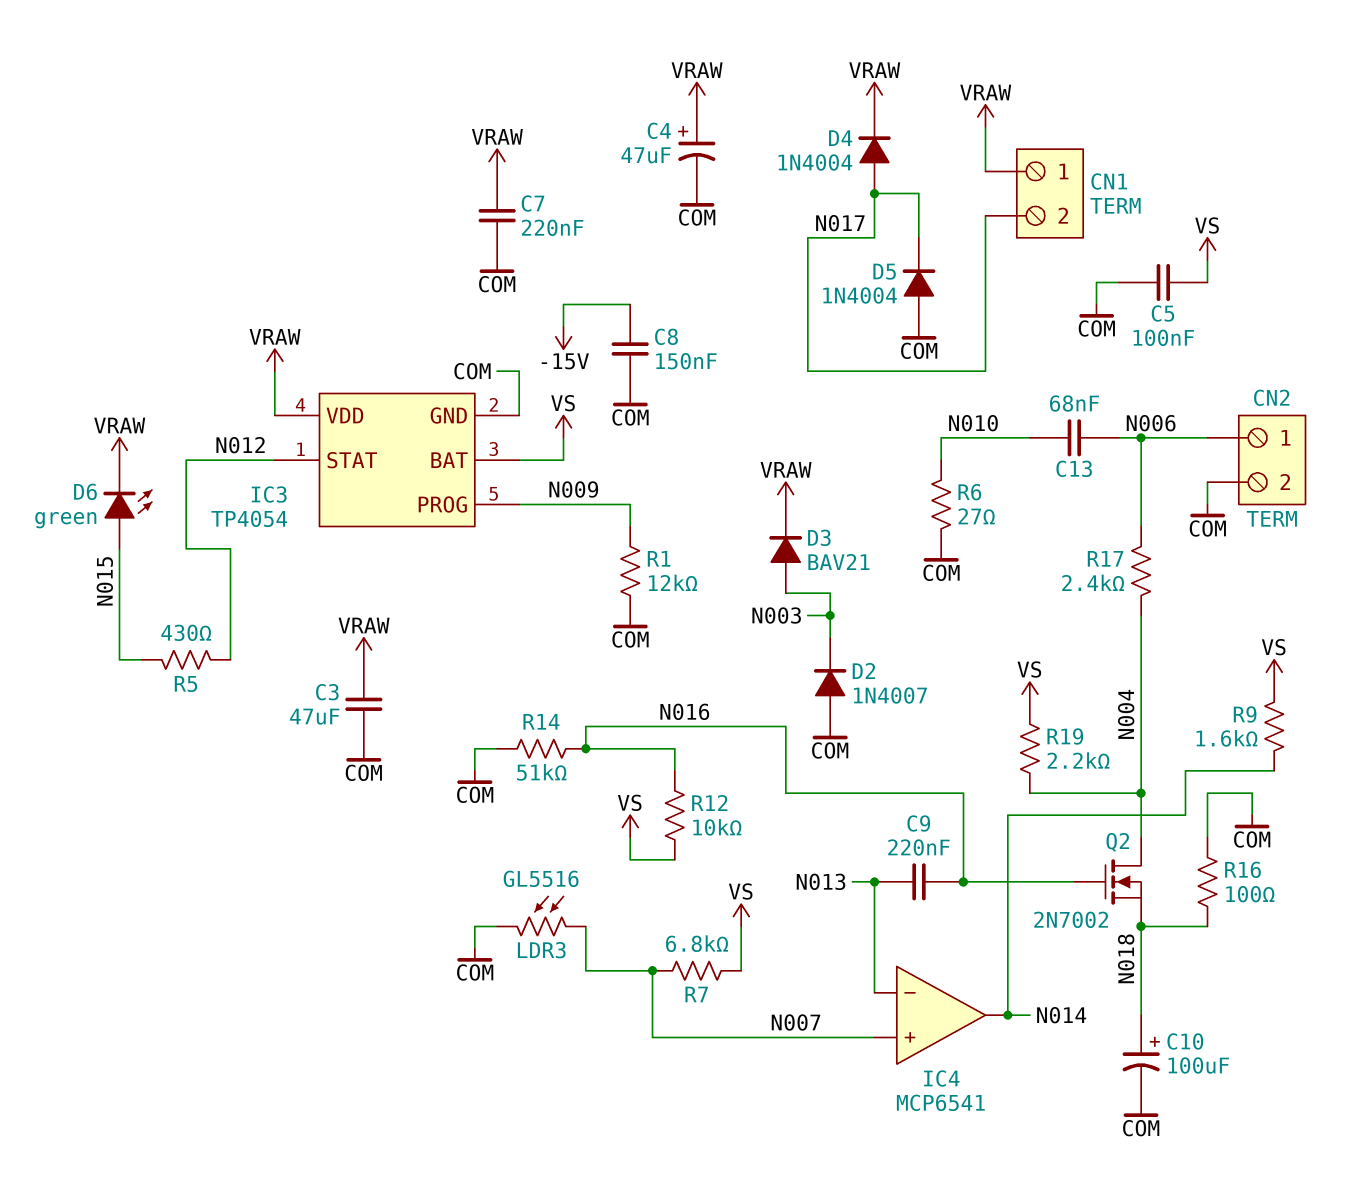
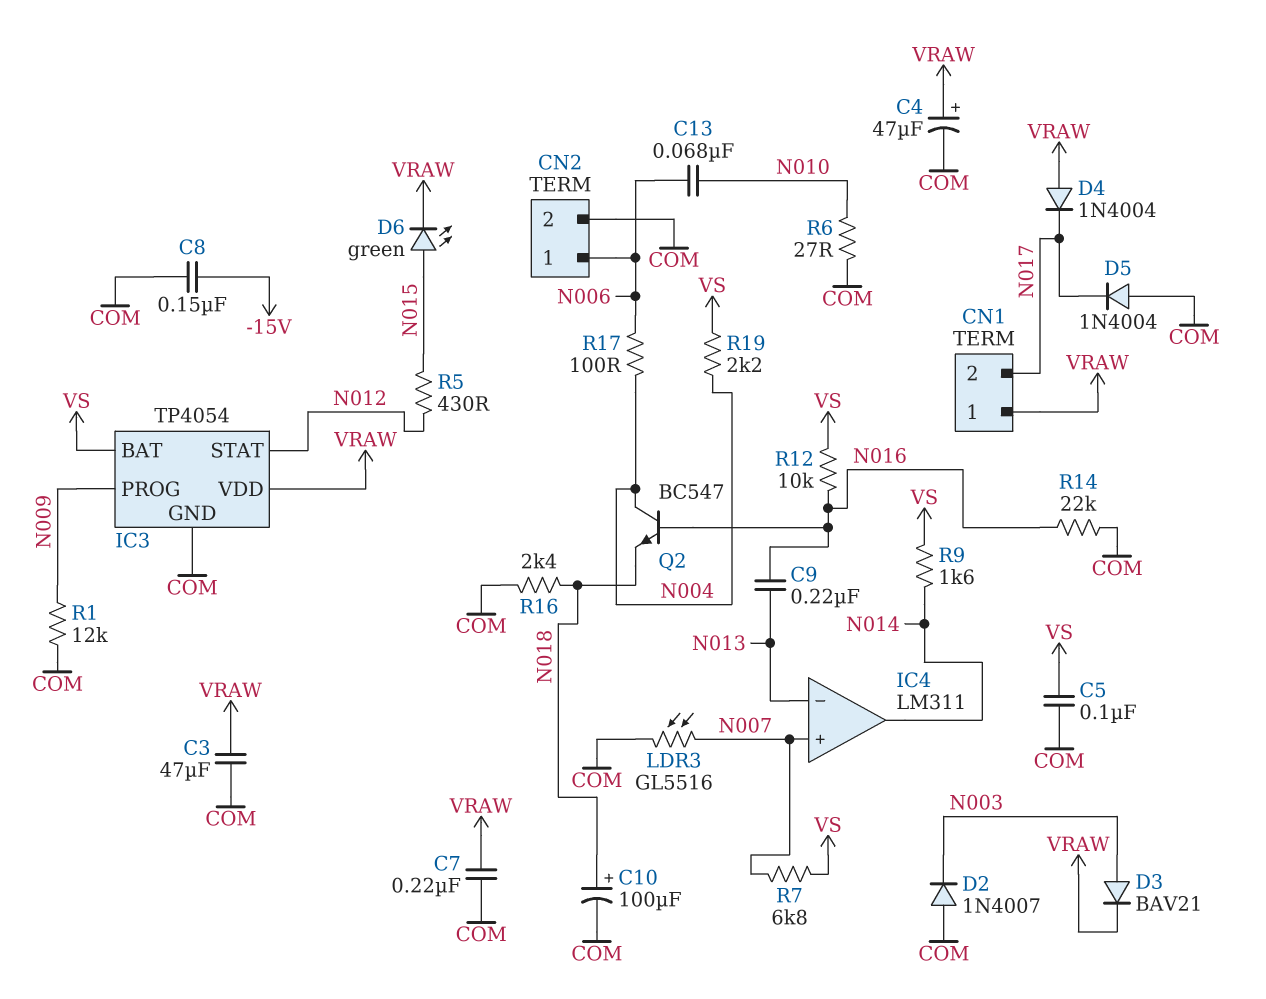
D4: diode 1N4004 (A N017, K VRAW) -> diode 1N4004 (A VRAW, K N017)
IC4: MCP6541 -> LM311
Q2: NMOS 2N7002 (G N016, D N004, S N018) -> NPN BC547 (B N016, C N004, E N018)
R14: 51k (COM, N016) -> 22k (COM, N016)
R16: 100 (COM, N018) -> 2.4k (COM, N018)
R17: 2.4k (N004, N006) -> 100 (N004, N006)

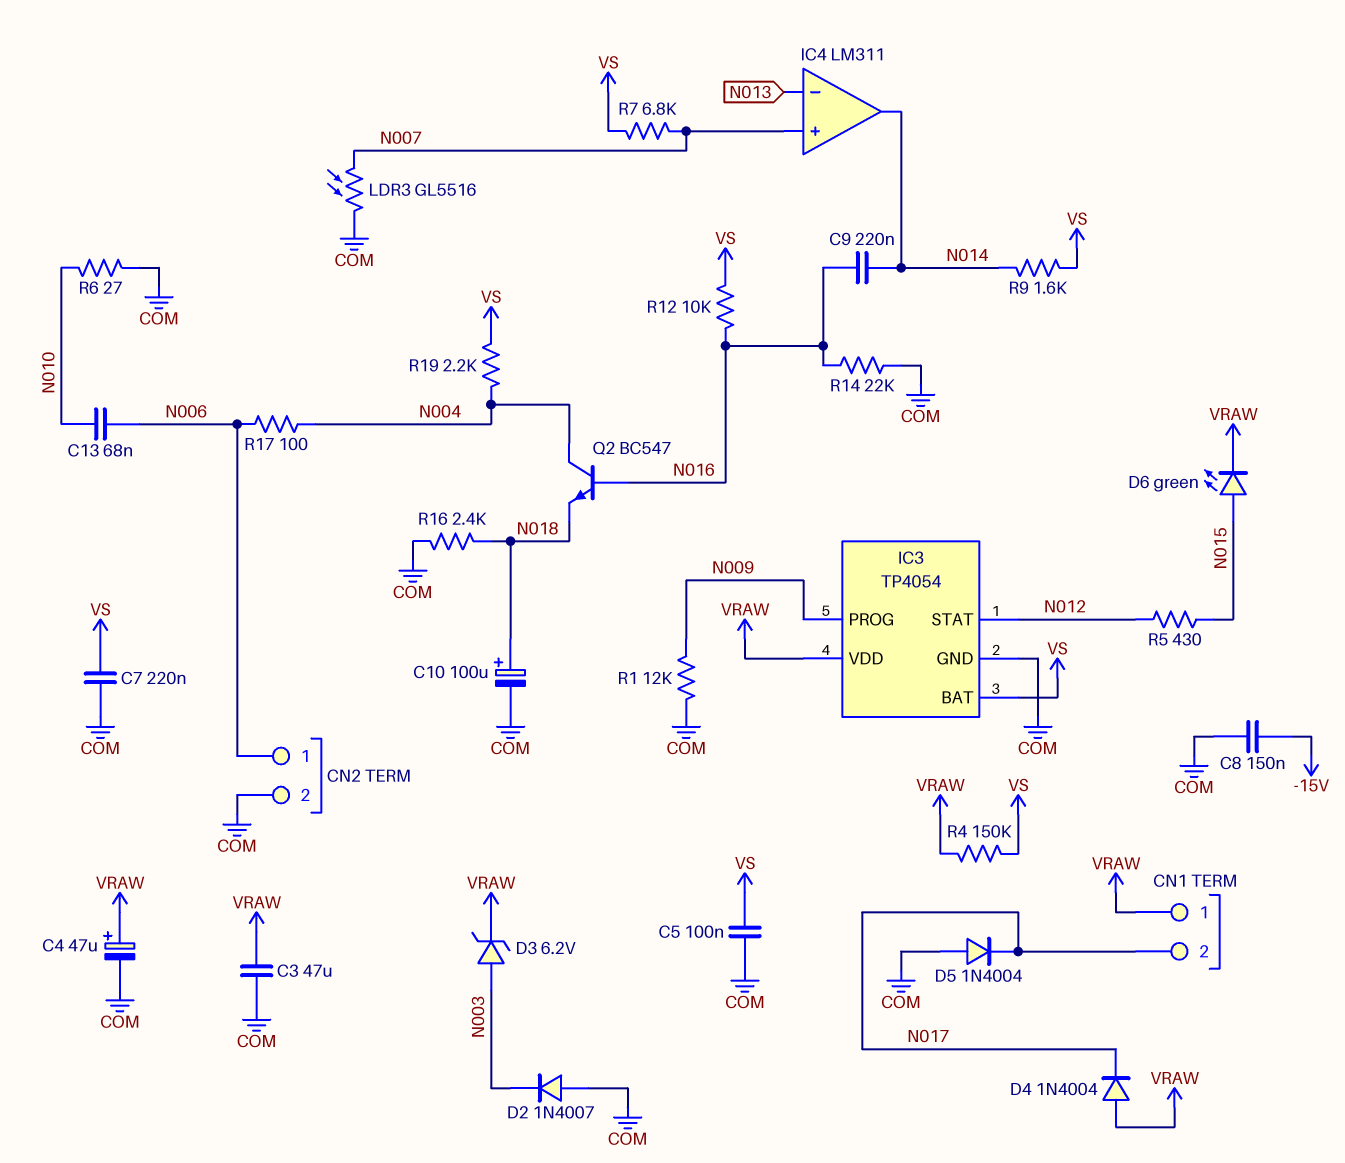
C7: 220nF (COM, VRAW) -> 220nF (COM, VS)
C9: 220nF (N013, N016) -> 220nF (N014, N016)
D3: diode BAV21 (A N003, K VRAW) -> zener 6.2V (A N003, K VRAW)
R4: none -> 150k (VRAW, VS)

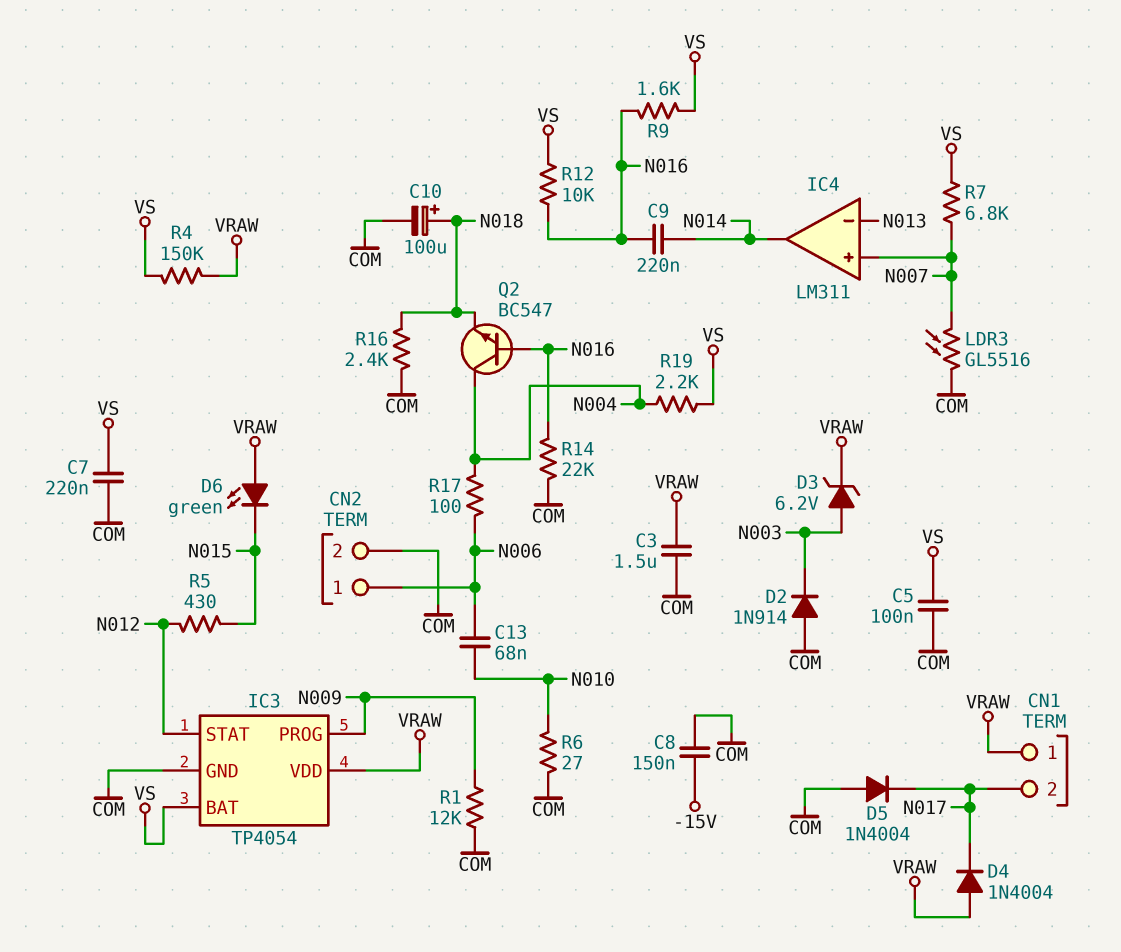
C3: 47uF (COM, VRAW) -> 1.5uF (COM, VRAW)
C4: 47uF (plus VRAW, minus COM) -> none
D2: diode 1N4007 (A COM, K N003) -> diode 1N914 (A COM, K N003)
D6: LED green (A N015, K VRAW) -> LED green (A VRAW, K N015)
R9: 1.6k (N014, VS) -> 1.6k (N016, VS)

